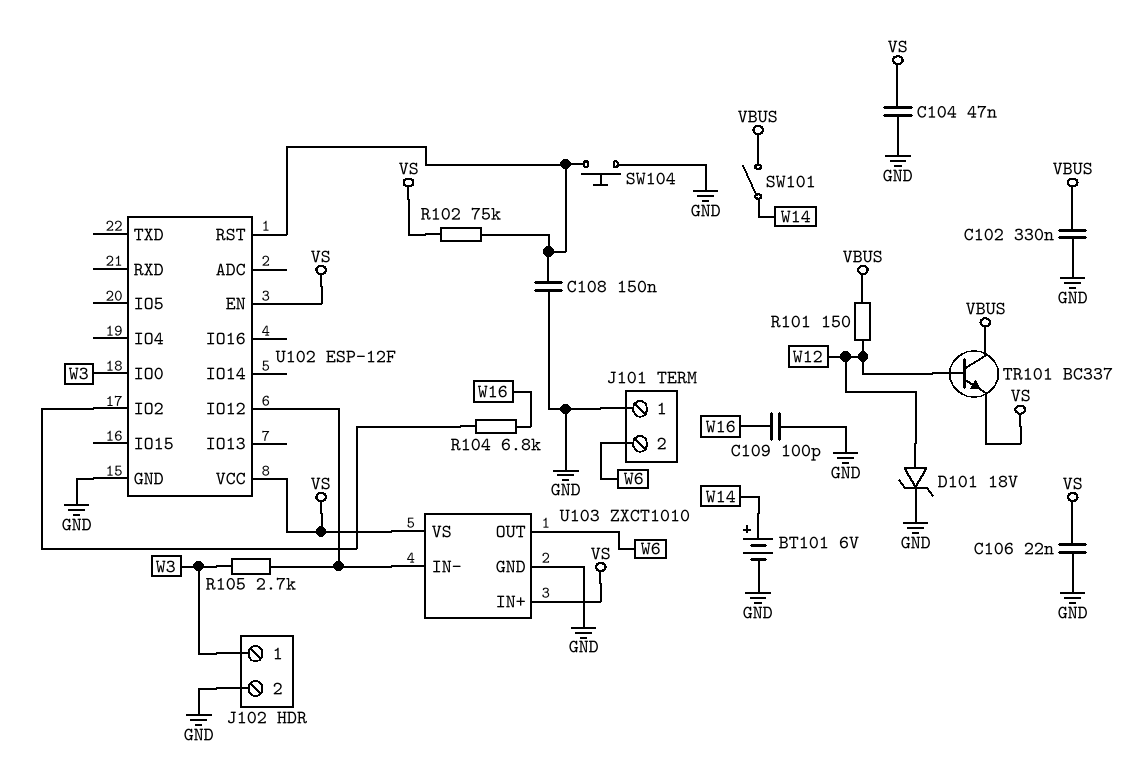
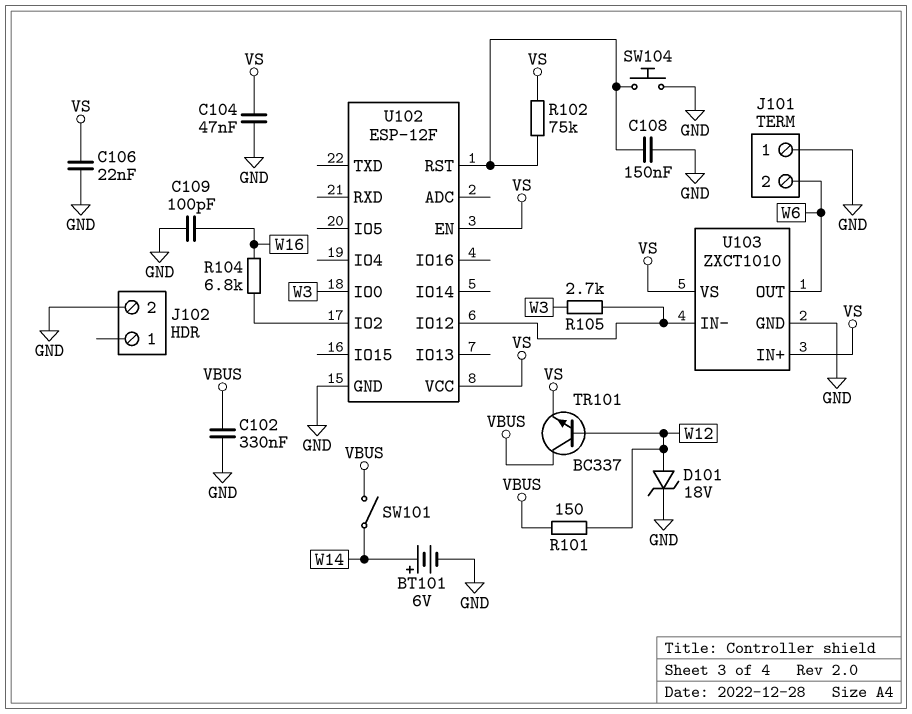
J102 pin 1: W3 -> none

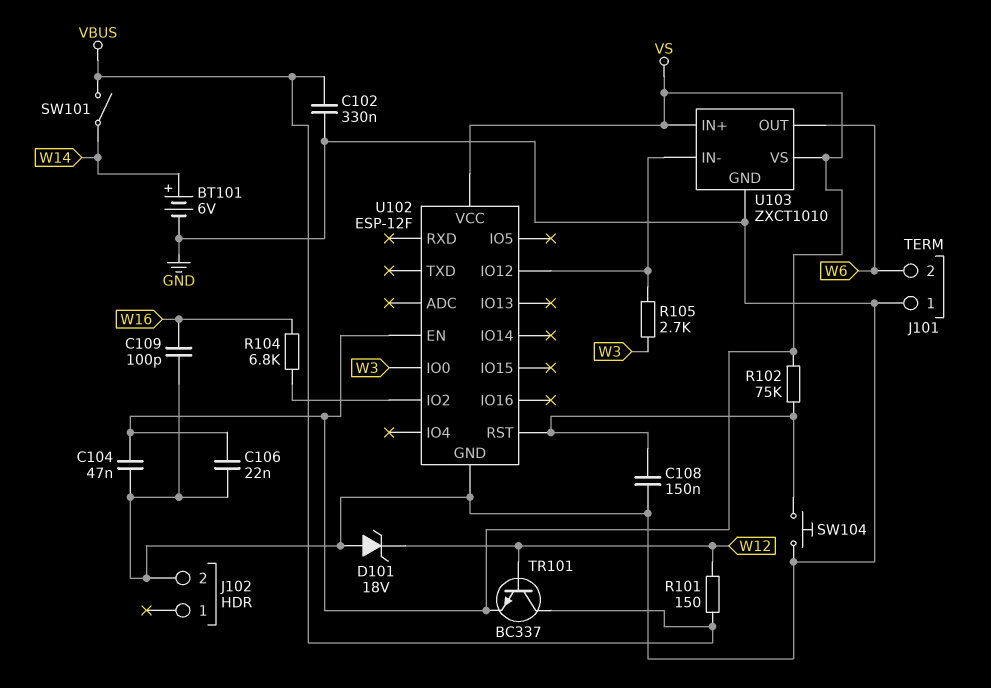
D101: zener 18V (A W12, K GND) -> zener 18V (A GND, K W12)

